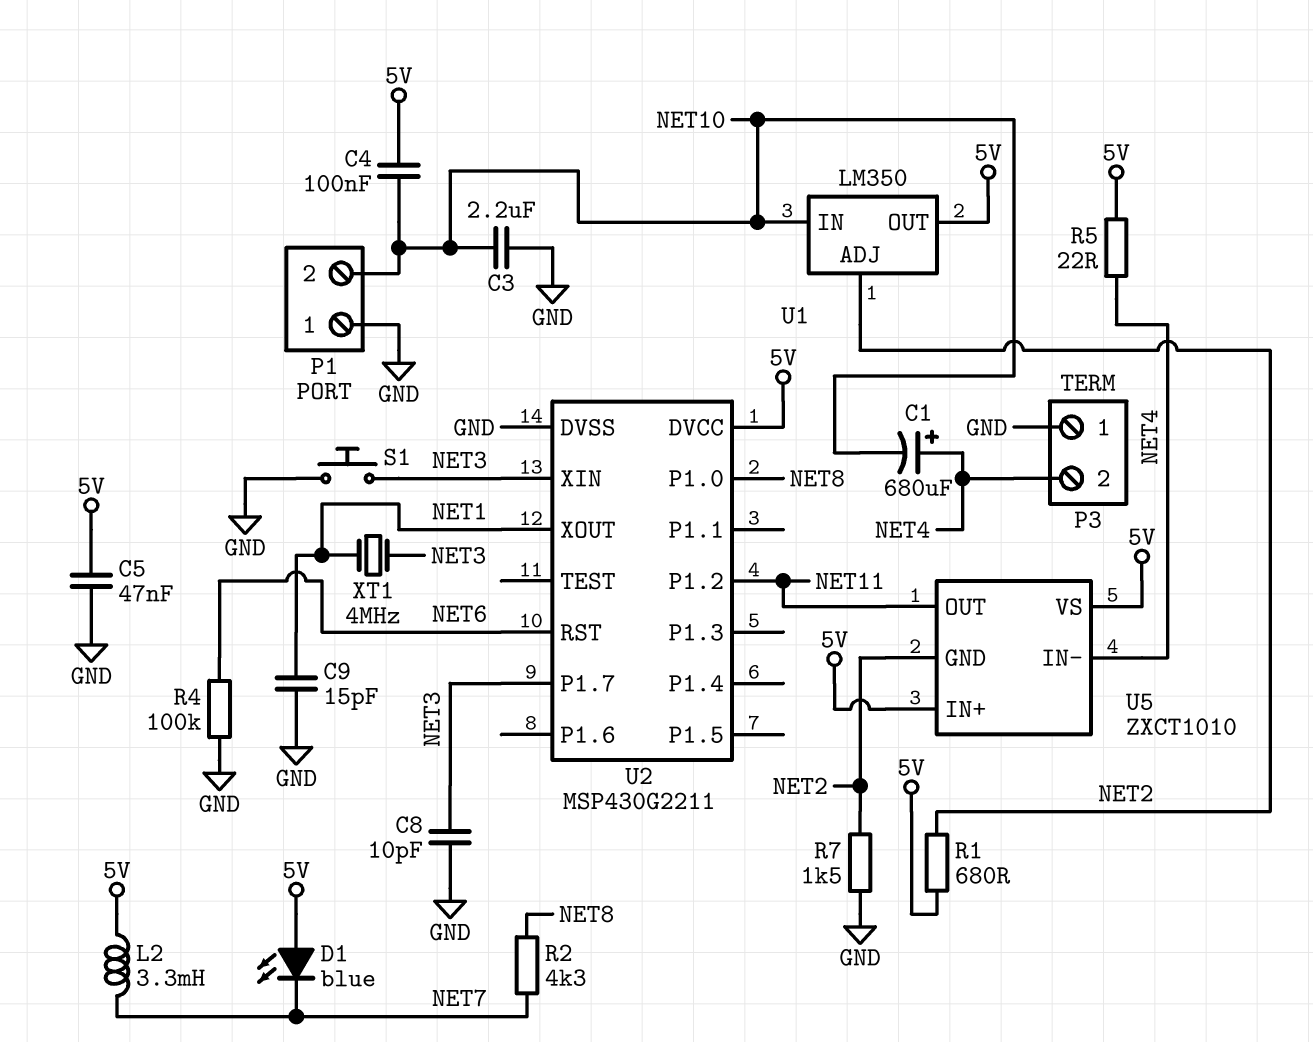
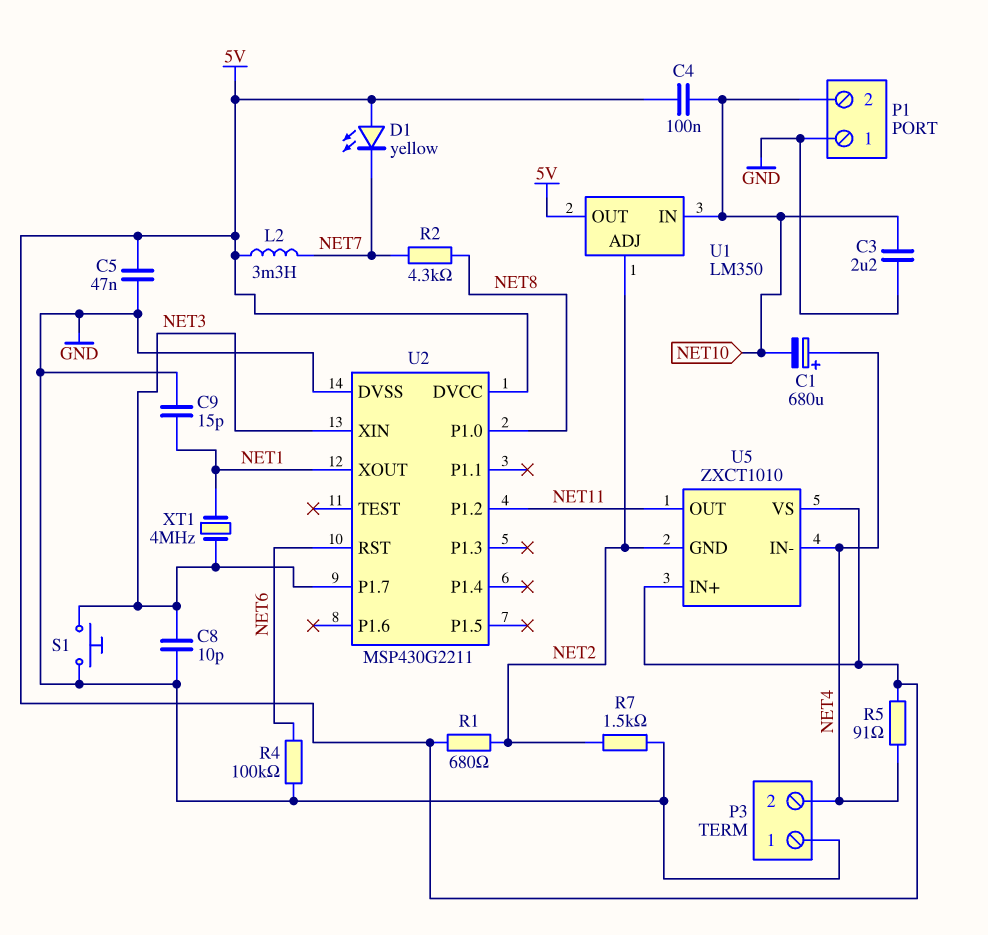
D1: LED blue (A 5V, K NET7) -> LED yellow (A 5V, K NET7)
R5: 22 (5V, NET4) -> 91 (5V, NET4)

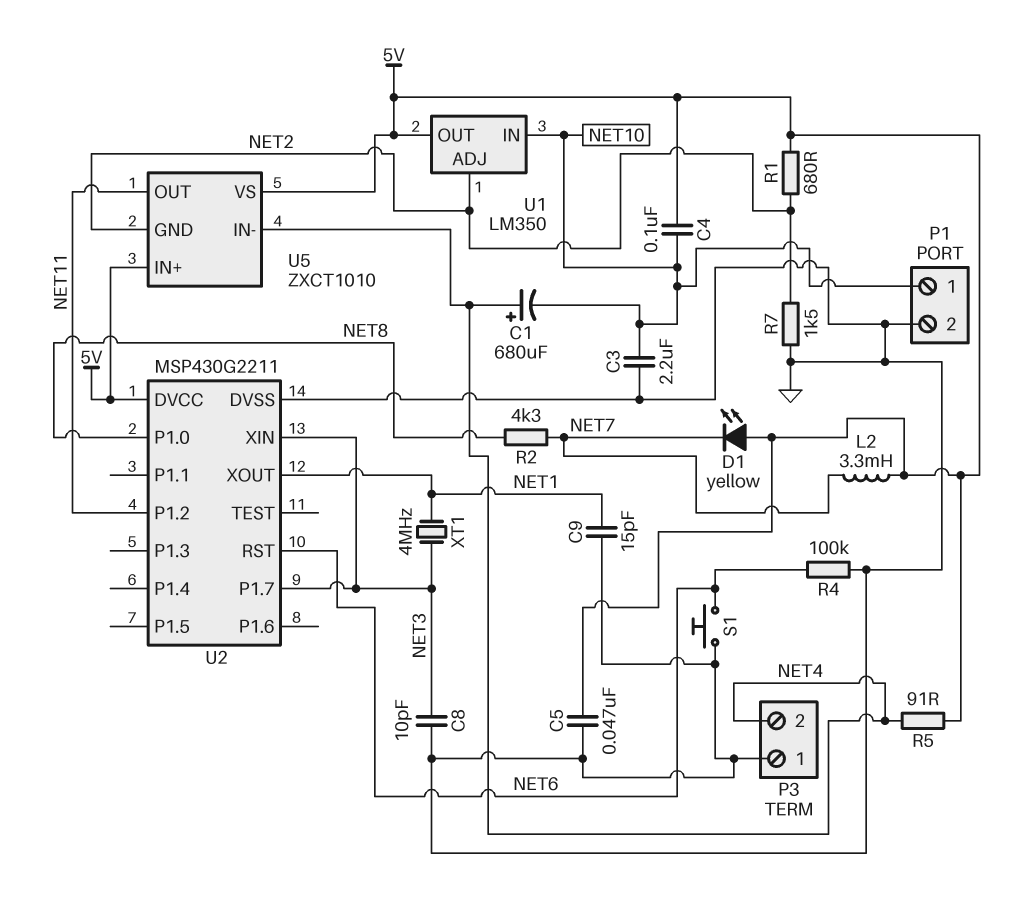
P1 pin 1: GND -> NET10
P1 pin 2: NET10 -> GND
S1: button (GND, NET3) -> button (GND, NET6)

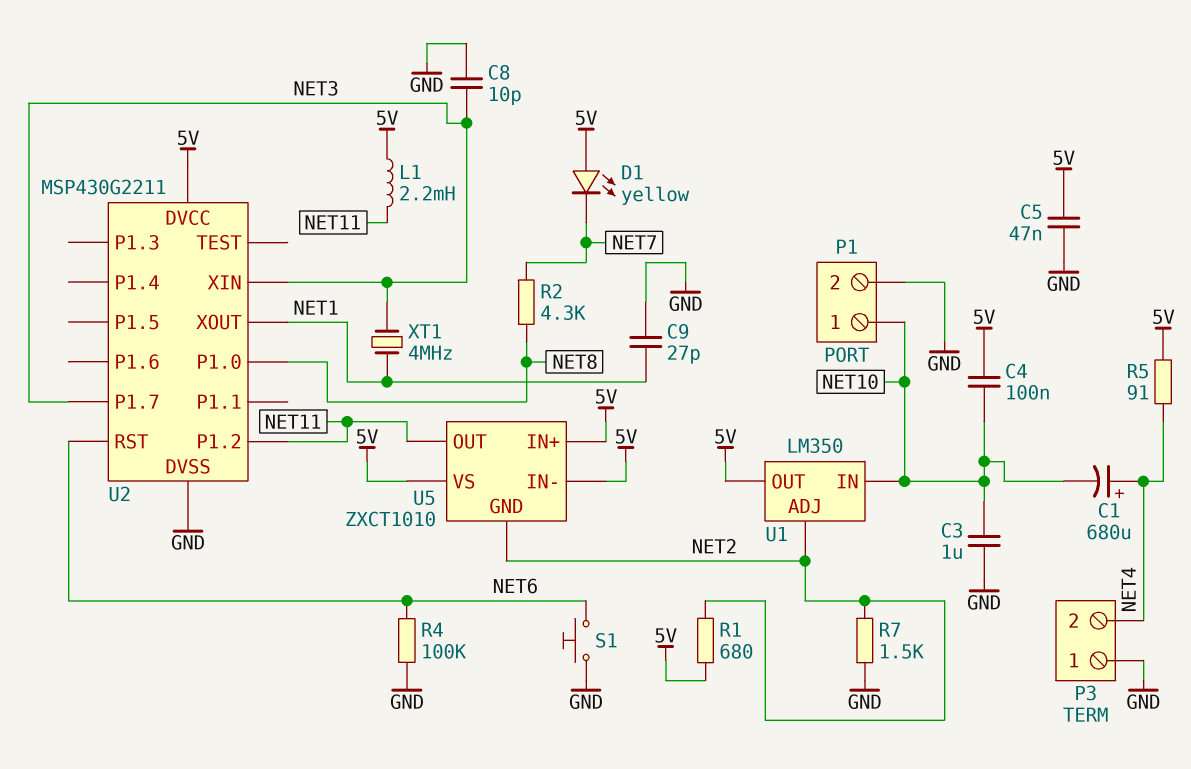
C3: 2.2uF (GND, NET10) -> 1uF (GND, NET10)
C9: 15pF (GND, NET1) -> 27pF (GND, NET1)
L1: none -> 2.2mH (5V, NET11)
L2: 3.3mH (5V, NET7) -> none
U5 pin IN-: NET4 -> 5V

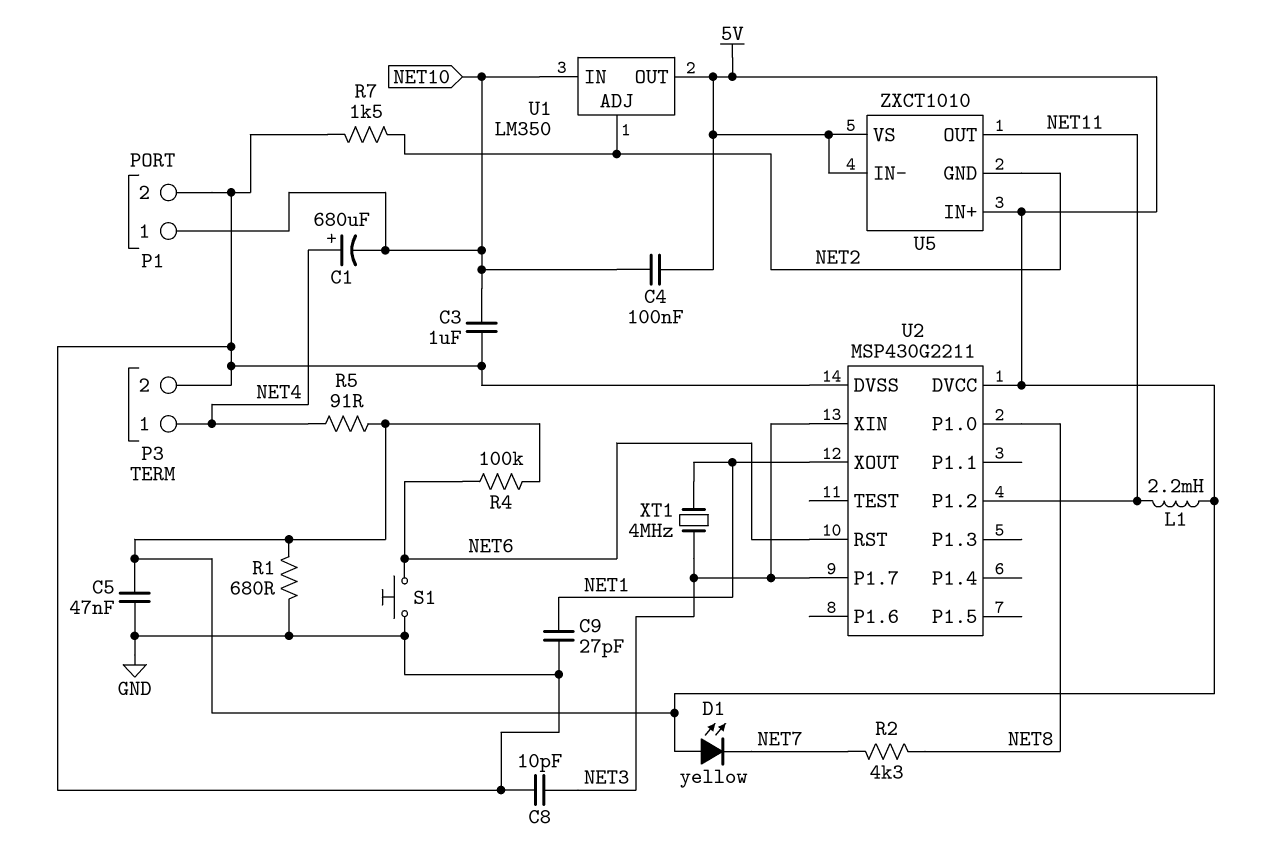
P3 pin 1: GND -> NET4
P3 pin 2: NET4 -> GND
R1: 680 (5V, NET2) -> 680 (5V, GND)
R4: 100k (GND, NET6) -> 100k (5V, NET6)

